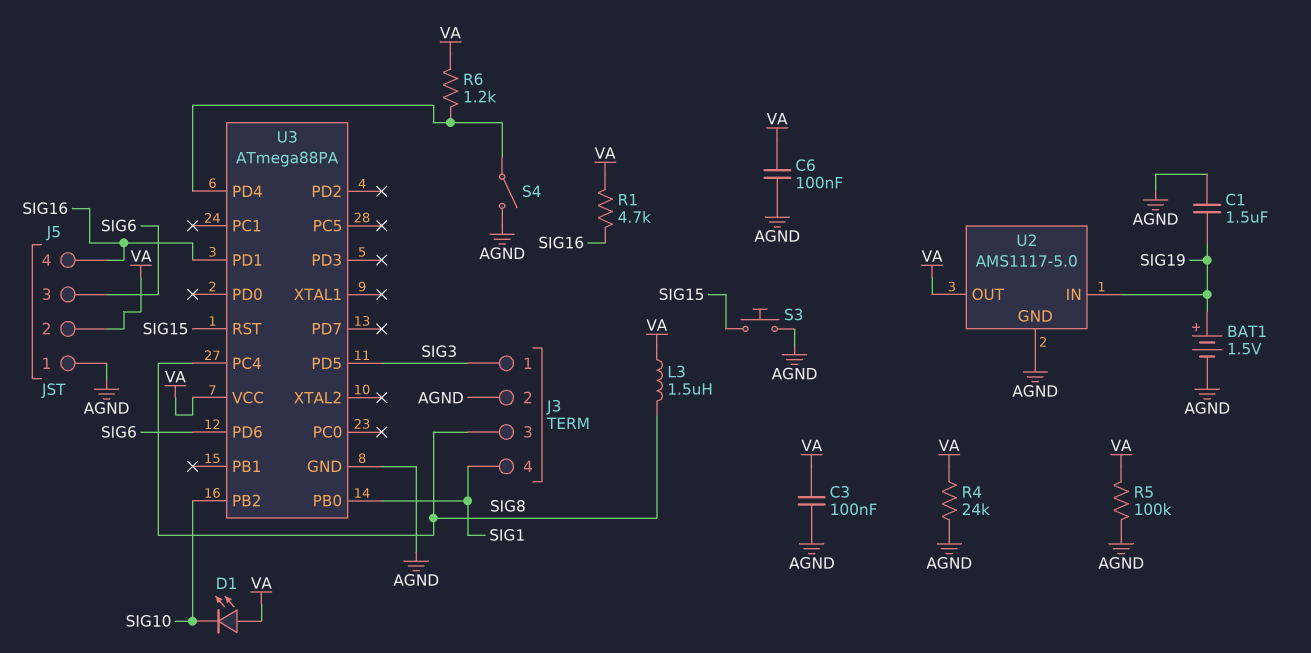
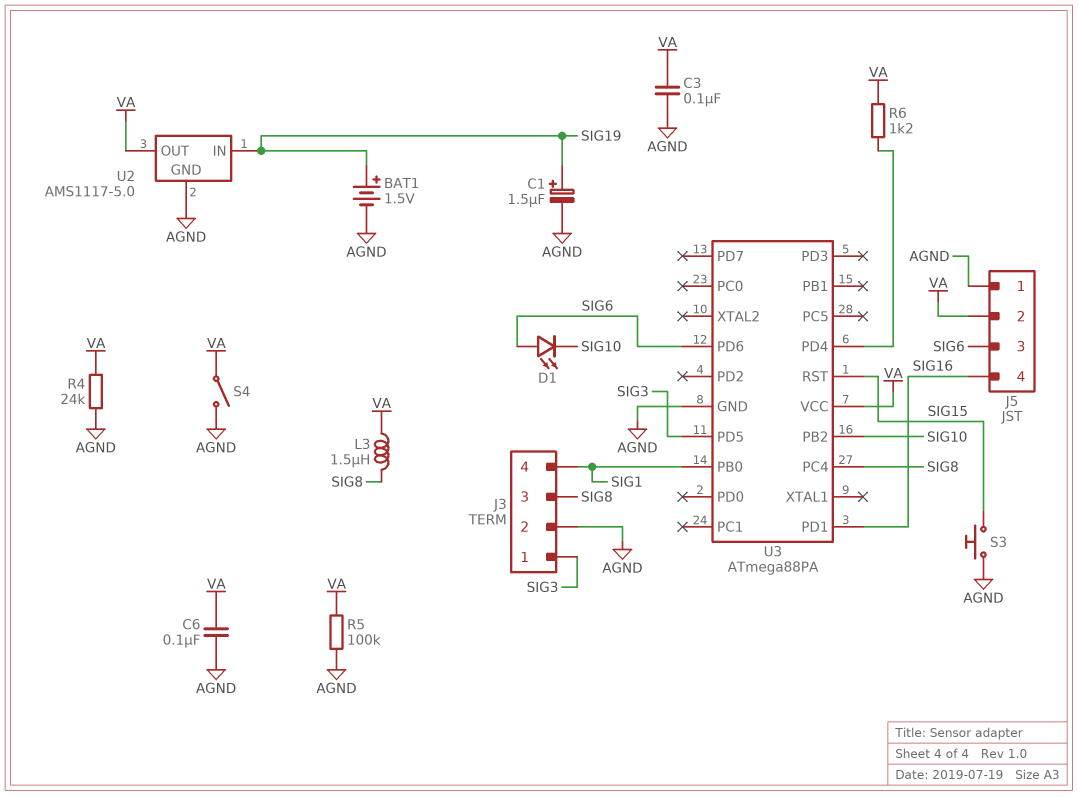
C1: 1.5uF (AGND, SIG19) -> 1.5uF (plus SIG19, minus AGND)
D1: LED (A VA, K SIG10) -> LED (A SIG6, K SIG10)
R1: 4.7k (SIG16, VA) -> none
S4: switch (AGND, U3/PD4) -> switch (AGND, VA)

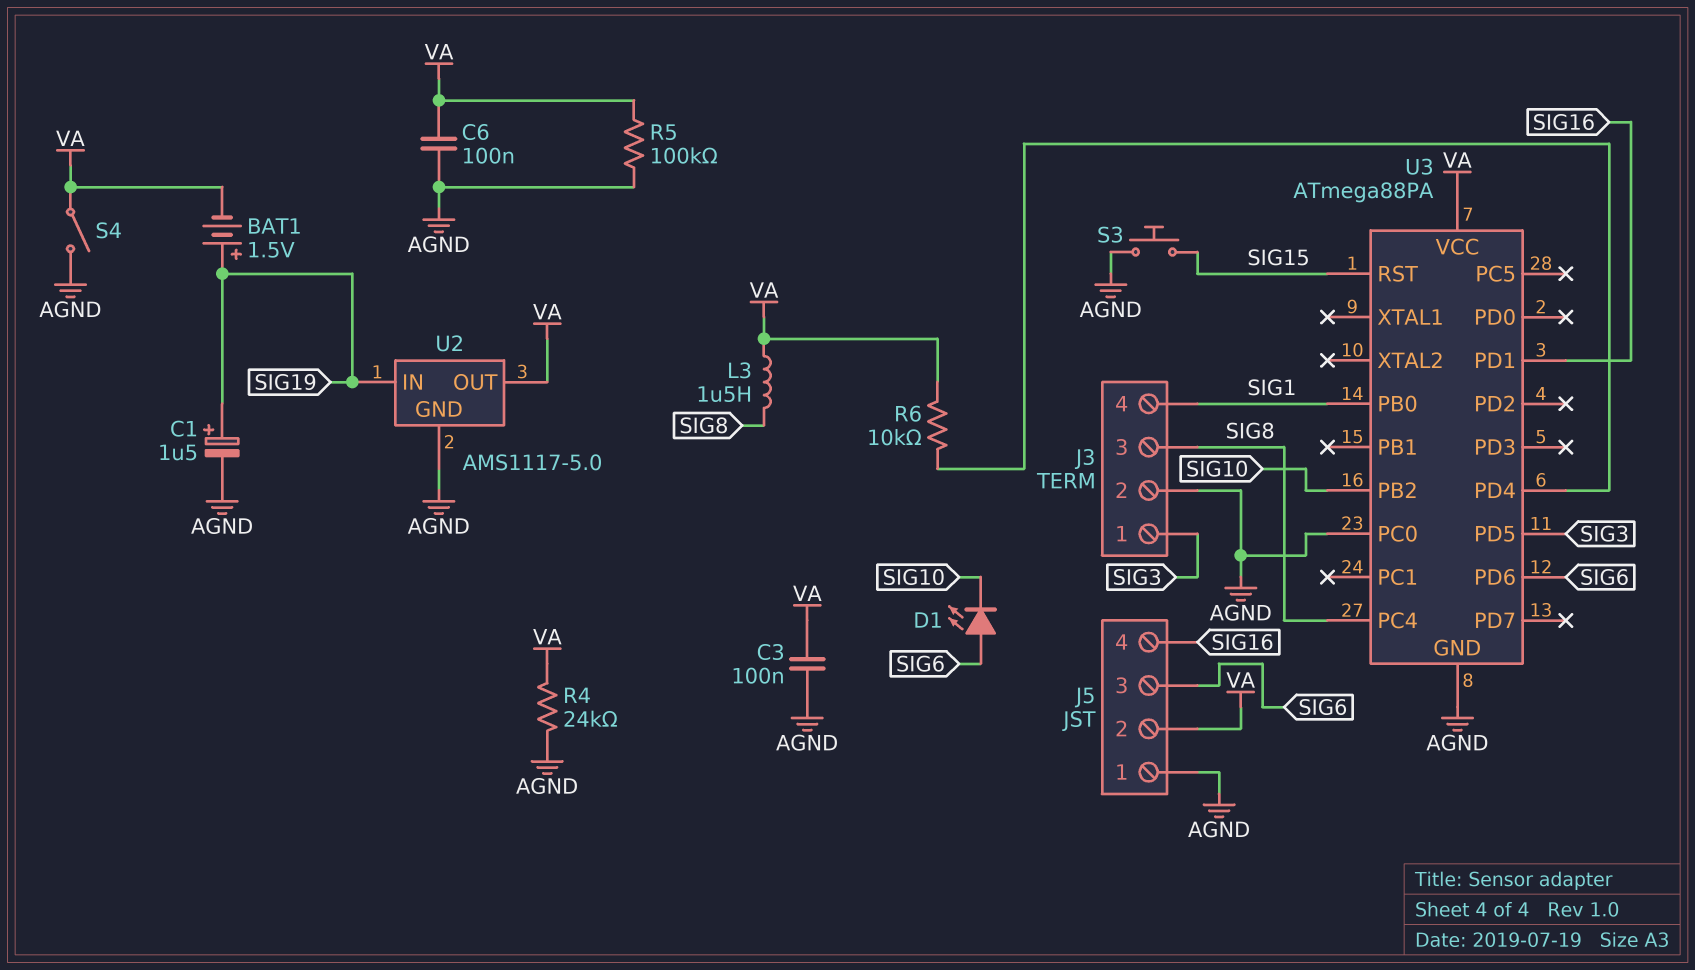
BAT1: 1.5V (plus SIG19, minus AGND) -> 1.5V (plus SIG19, minus VA)
R6: 1.2k (U3/PD4, VA) -> 10k (U3/PD4, VA)
U3 pin PC0: none -> AGND

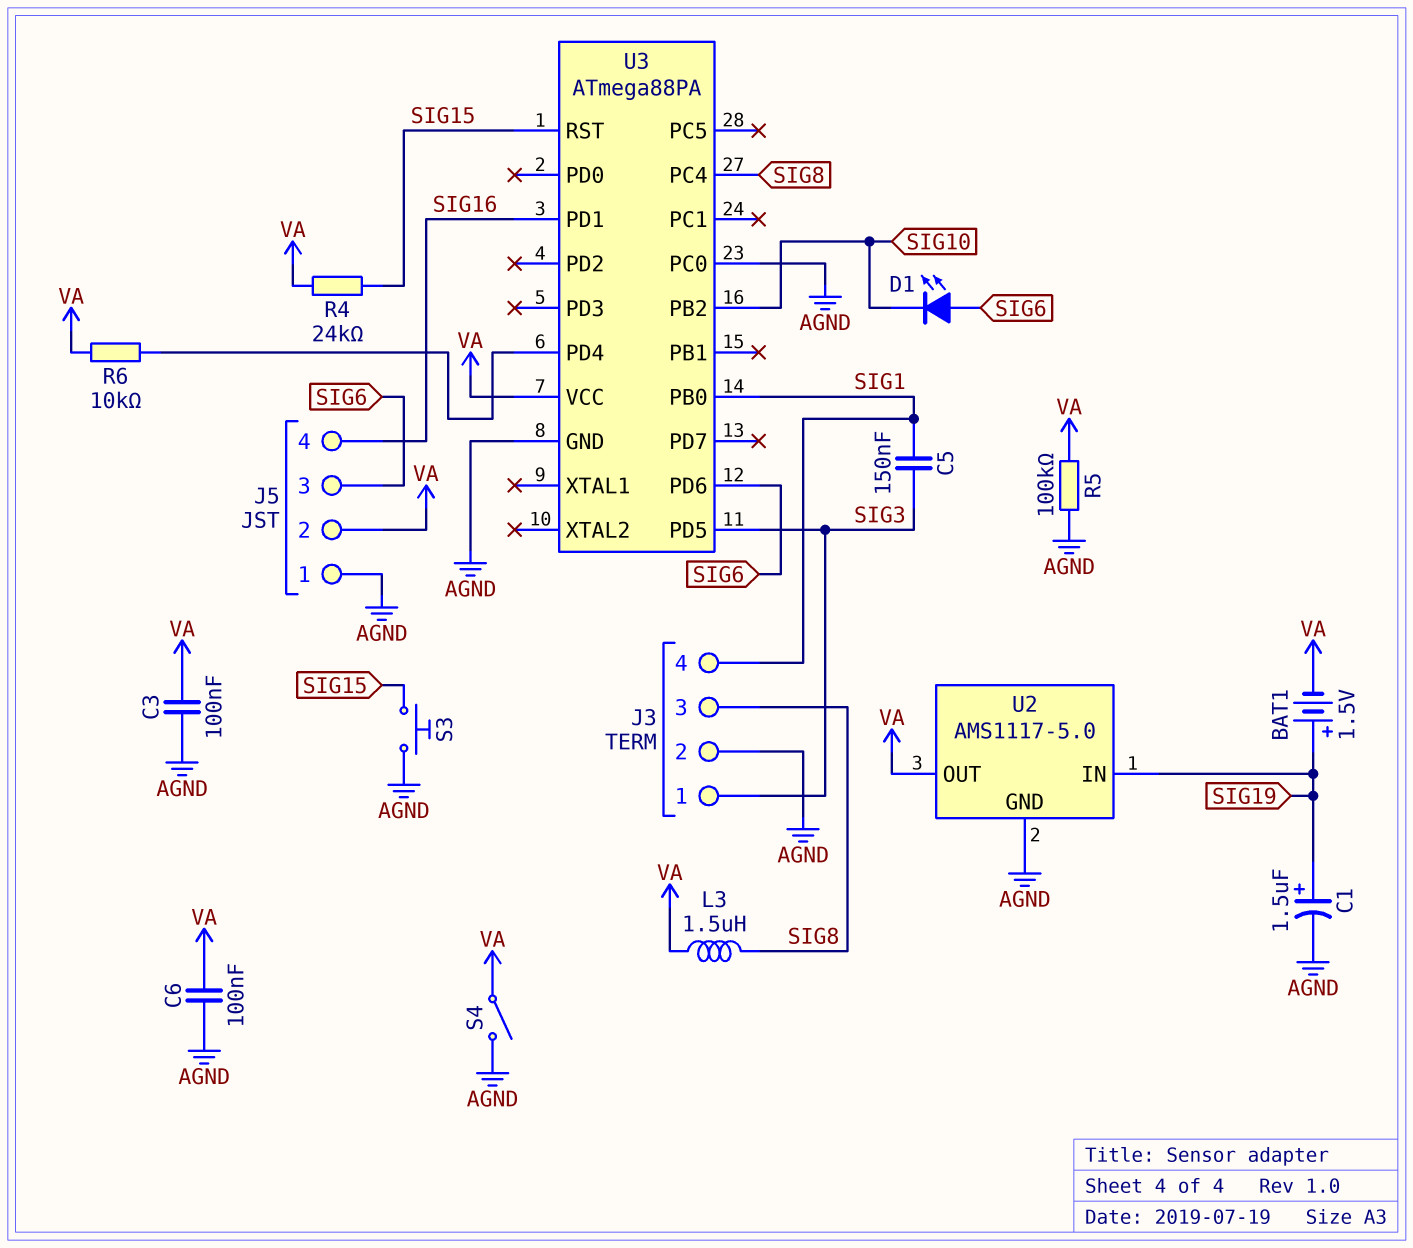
C5: none -> 150nF (SIG1, SIG3)
R4: 24k (AGND, VA) -> 24k (SIG15, VA)

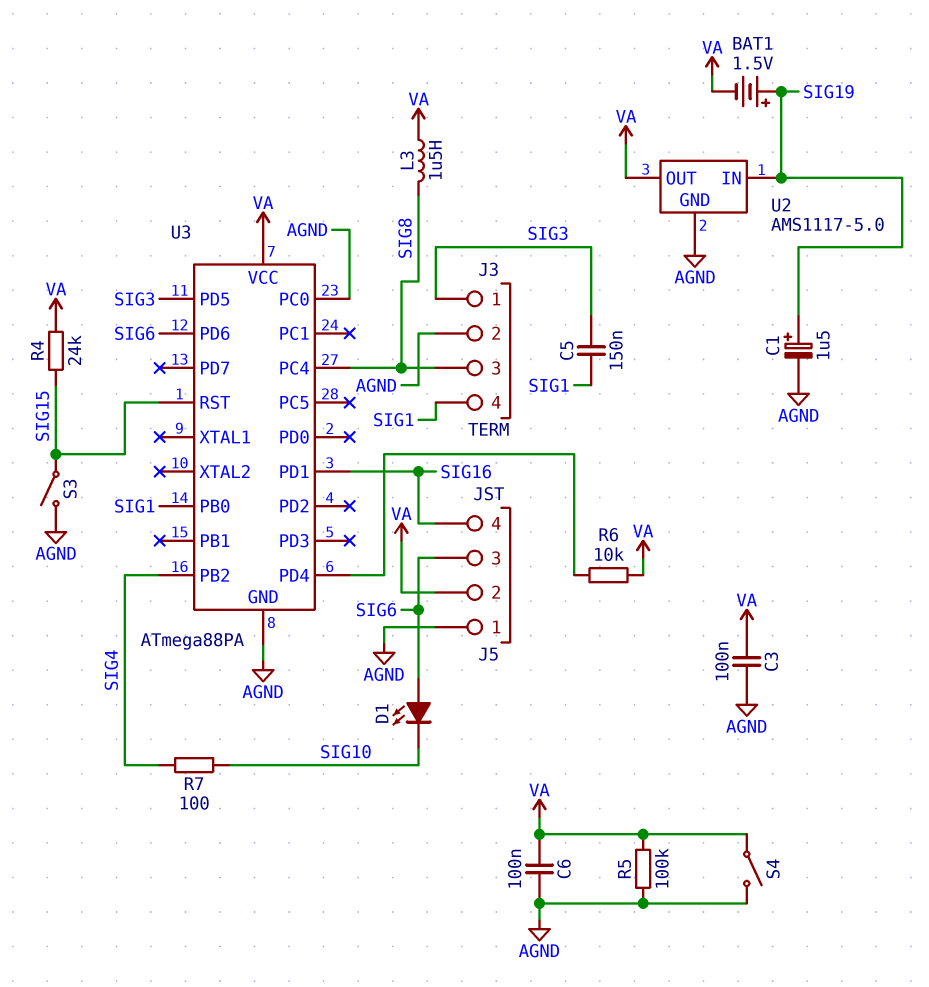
R7: none -> 100 (SIG4, SIG10)
S3: button (AGND, SIG15) -> switch (AGND, SIG15)
U3 pin PB2: SIG10 -> SIG4

